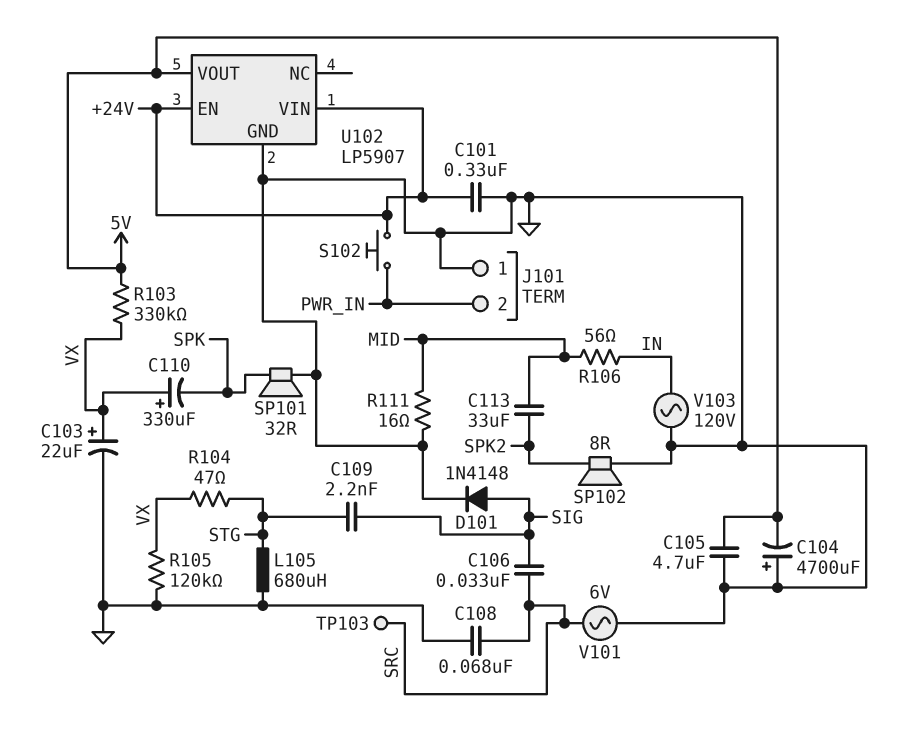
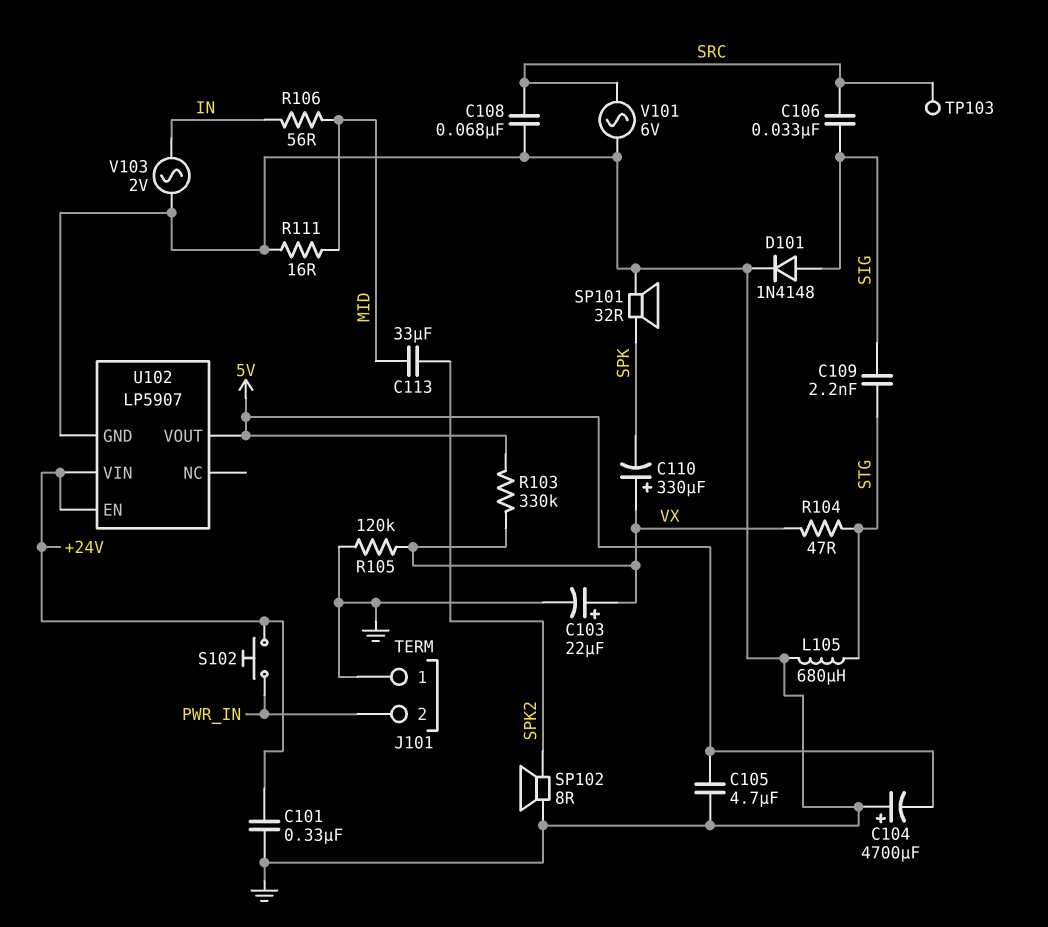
V103: AC 120V (GND, IN) -> AC 2V (GND, IN)

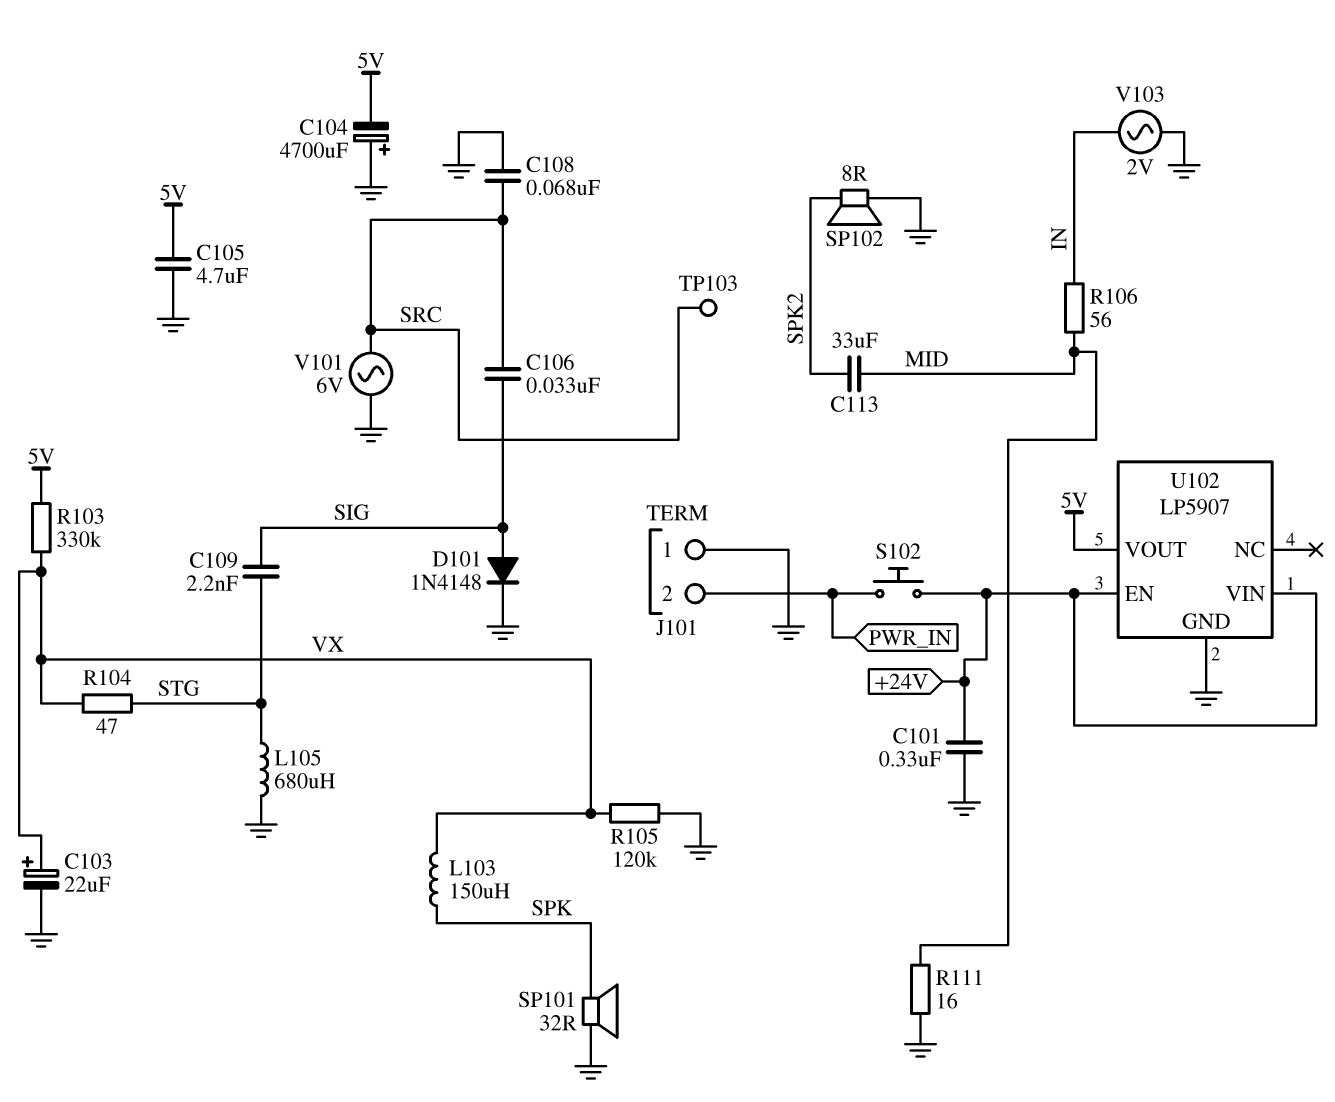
C110: 330uF (plus VX, minus SPK) -> none
L103: none -> 150uH (SPK, VX)

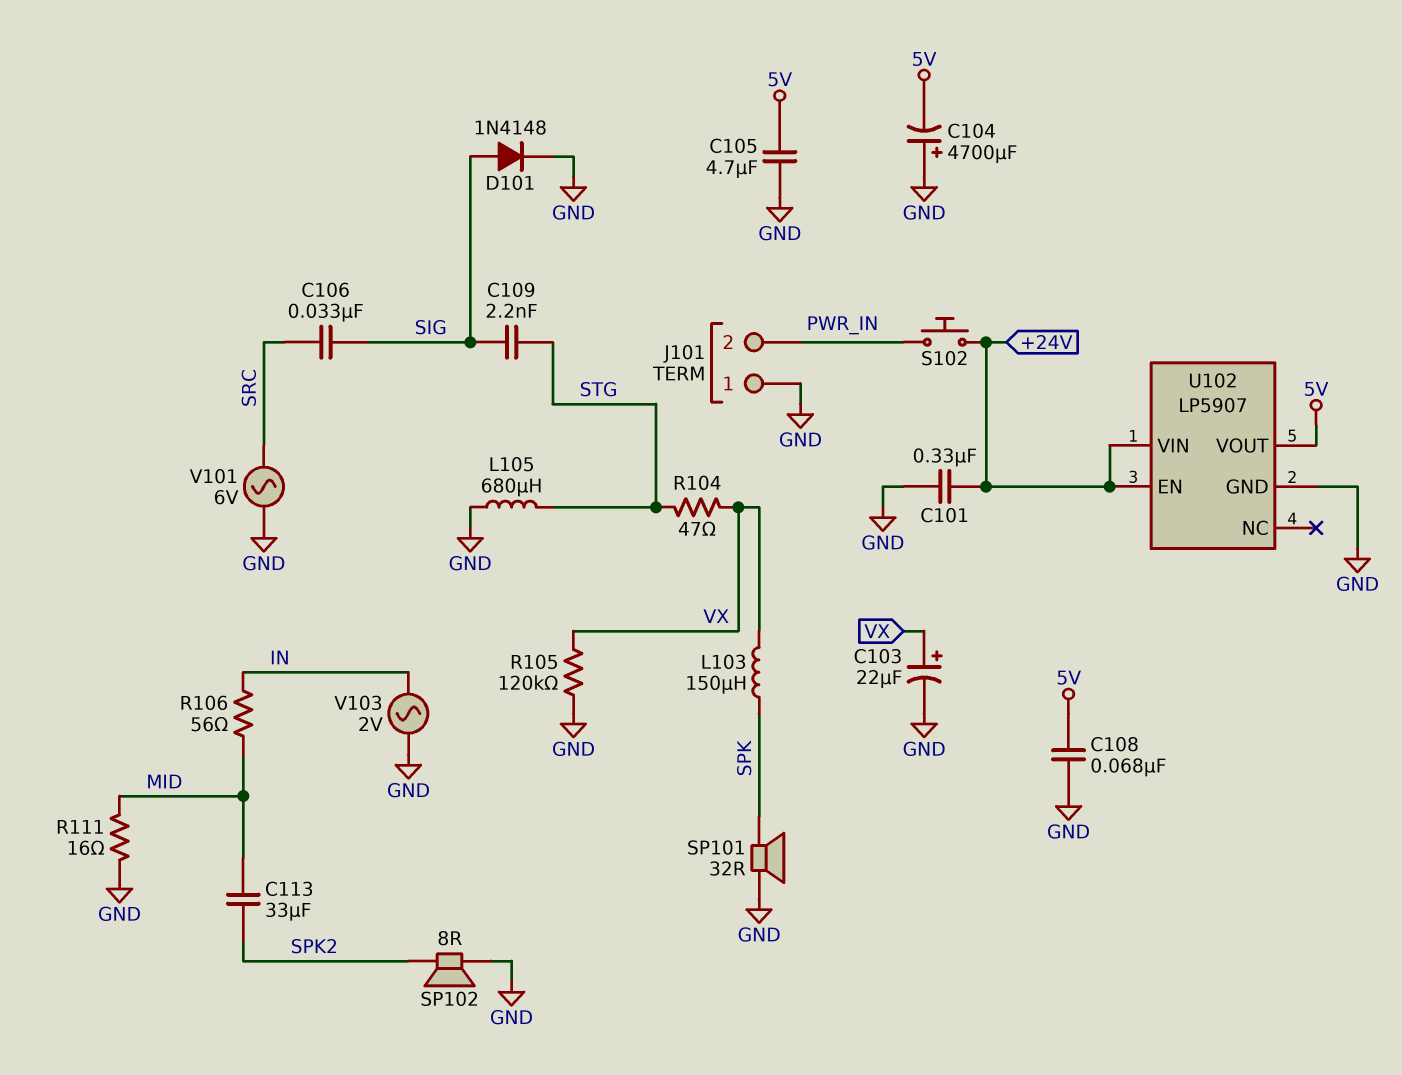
C108: 68nF (GND, SRC) -> 68nF (5V, GND)
R103: 330k (5V, VX) -> none
TP103: test point (SRC) -> none

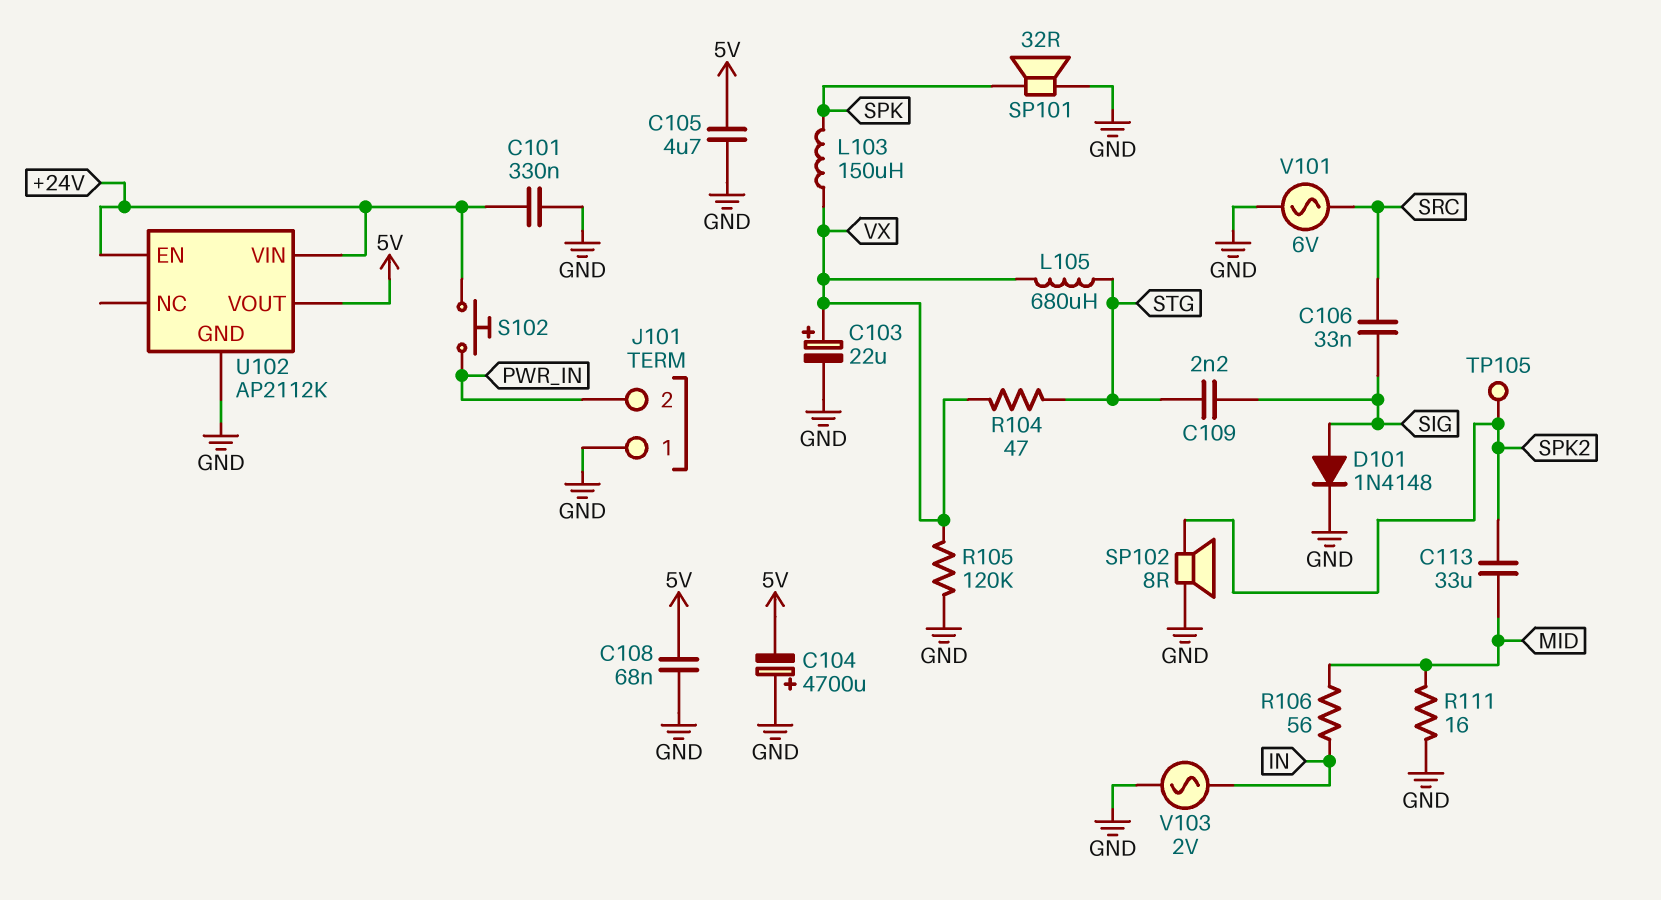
L105: 680uH (GND, STG) -> 680uH (STG, VX)
TP105: none -> test point (SPK2)
U102: LP5907 -> AP2112K

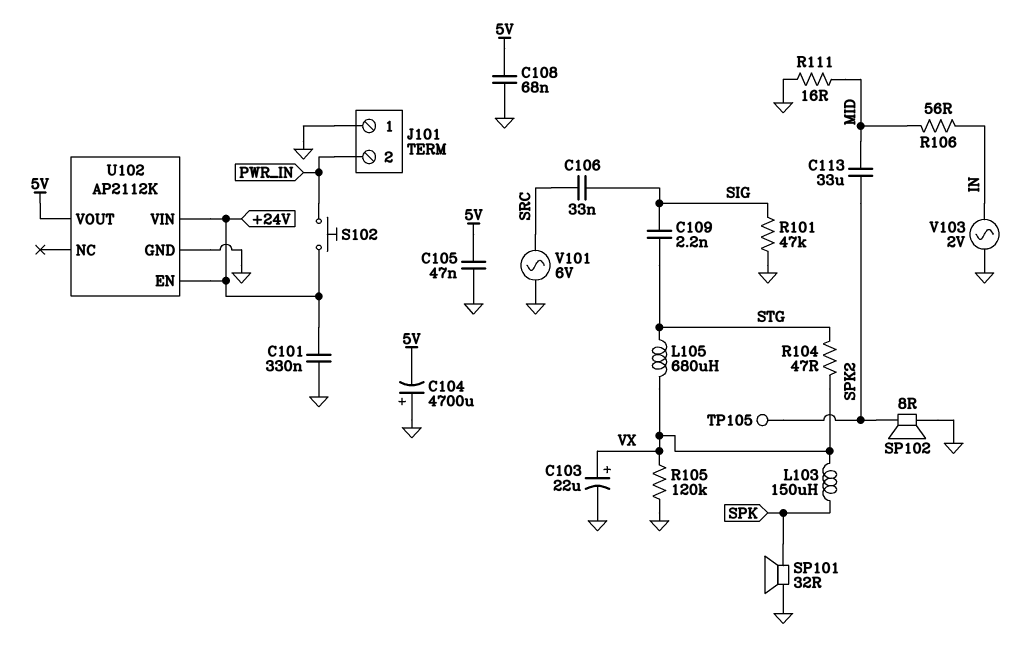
C105: 4.7uF (5V, GND) -> 47nF (5V, GND)
D101: diode 1N4148 (A SIG, K GND) -> none
R101: none -> 47k (GND, SIG)

